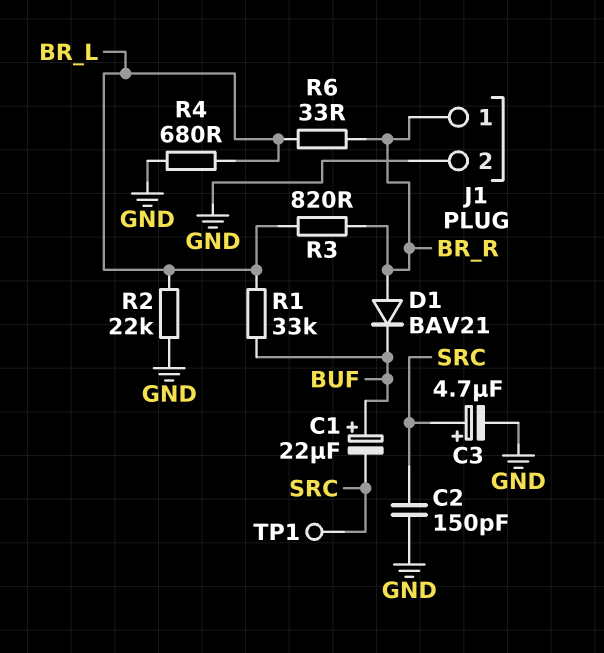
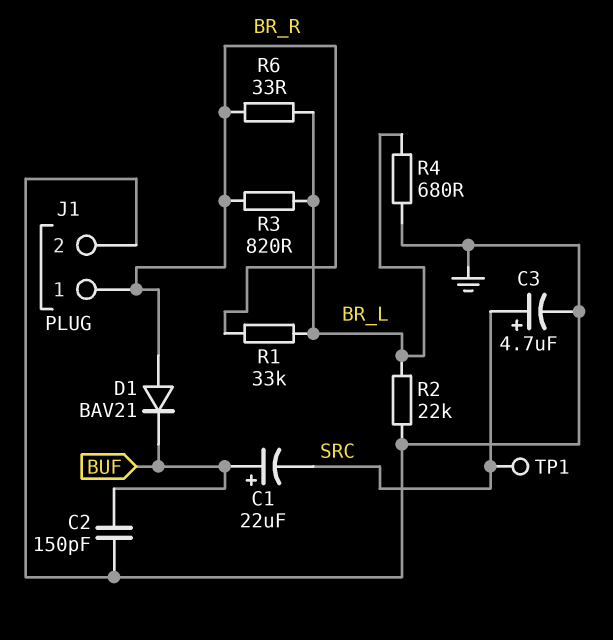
C2: 150pF (GND, SRC) -> 150pF (BUF, GND)
R1: 33k (BR_L, BUF) -> 33k (BR_L, BR_R)

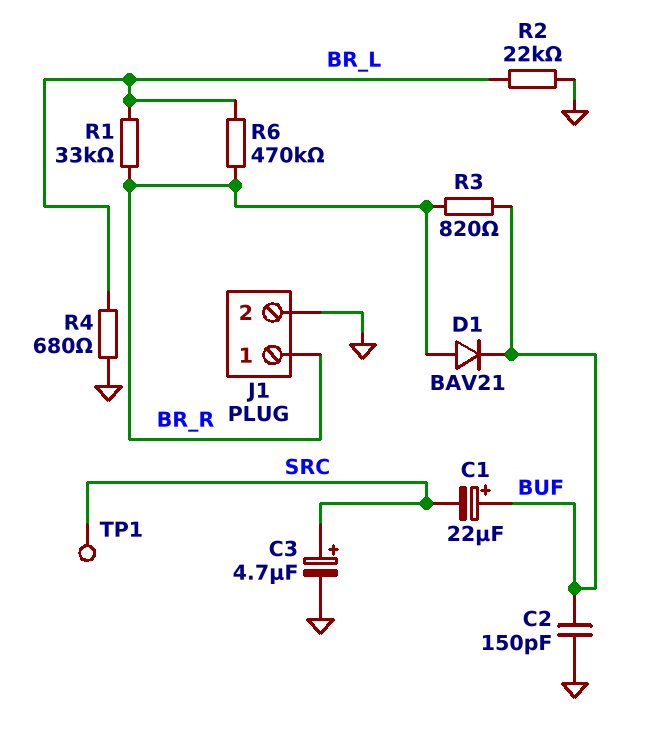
R3: 820 (BR_L, BR_R) -> 820 (BR_R, BUF)
R6: 33 (BR_L, BR_R) -> 470k (BR_L, BR_R)

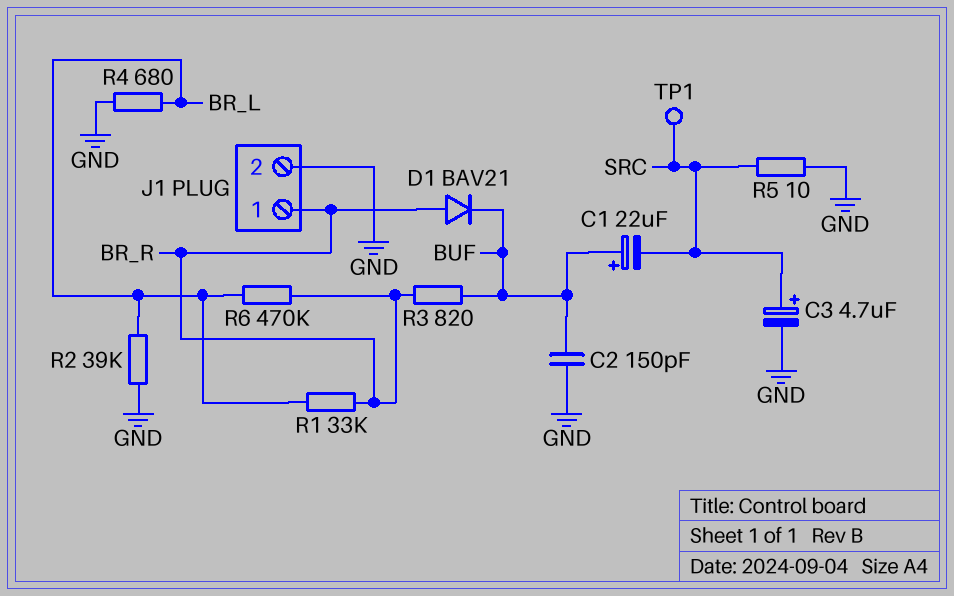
R2: 22k (BR_L, GND) -> 39k (BR_L, GND)
R5: none -> 10 (GND, SRC)

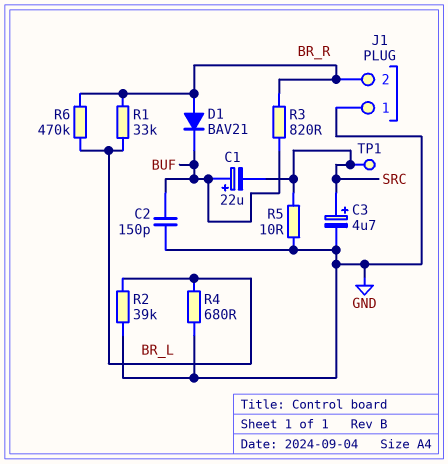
J1 pin 1: BR_R -> GND
J1 pin 2: GND -> BR_R

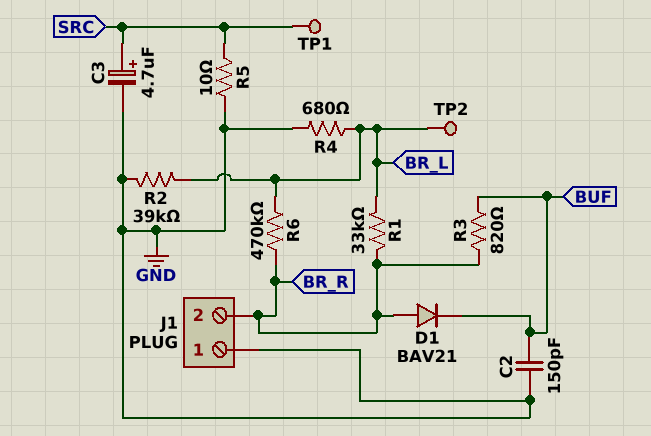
C1: 22uF (plus BUF, minus SRC) -> none
TP2: none -> test point (BR_L)

